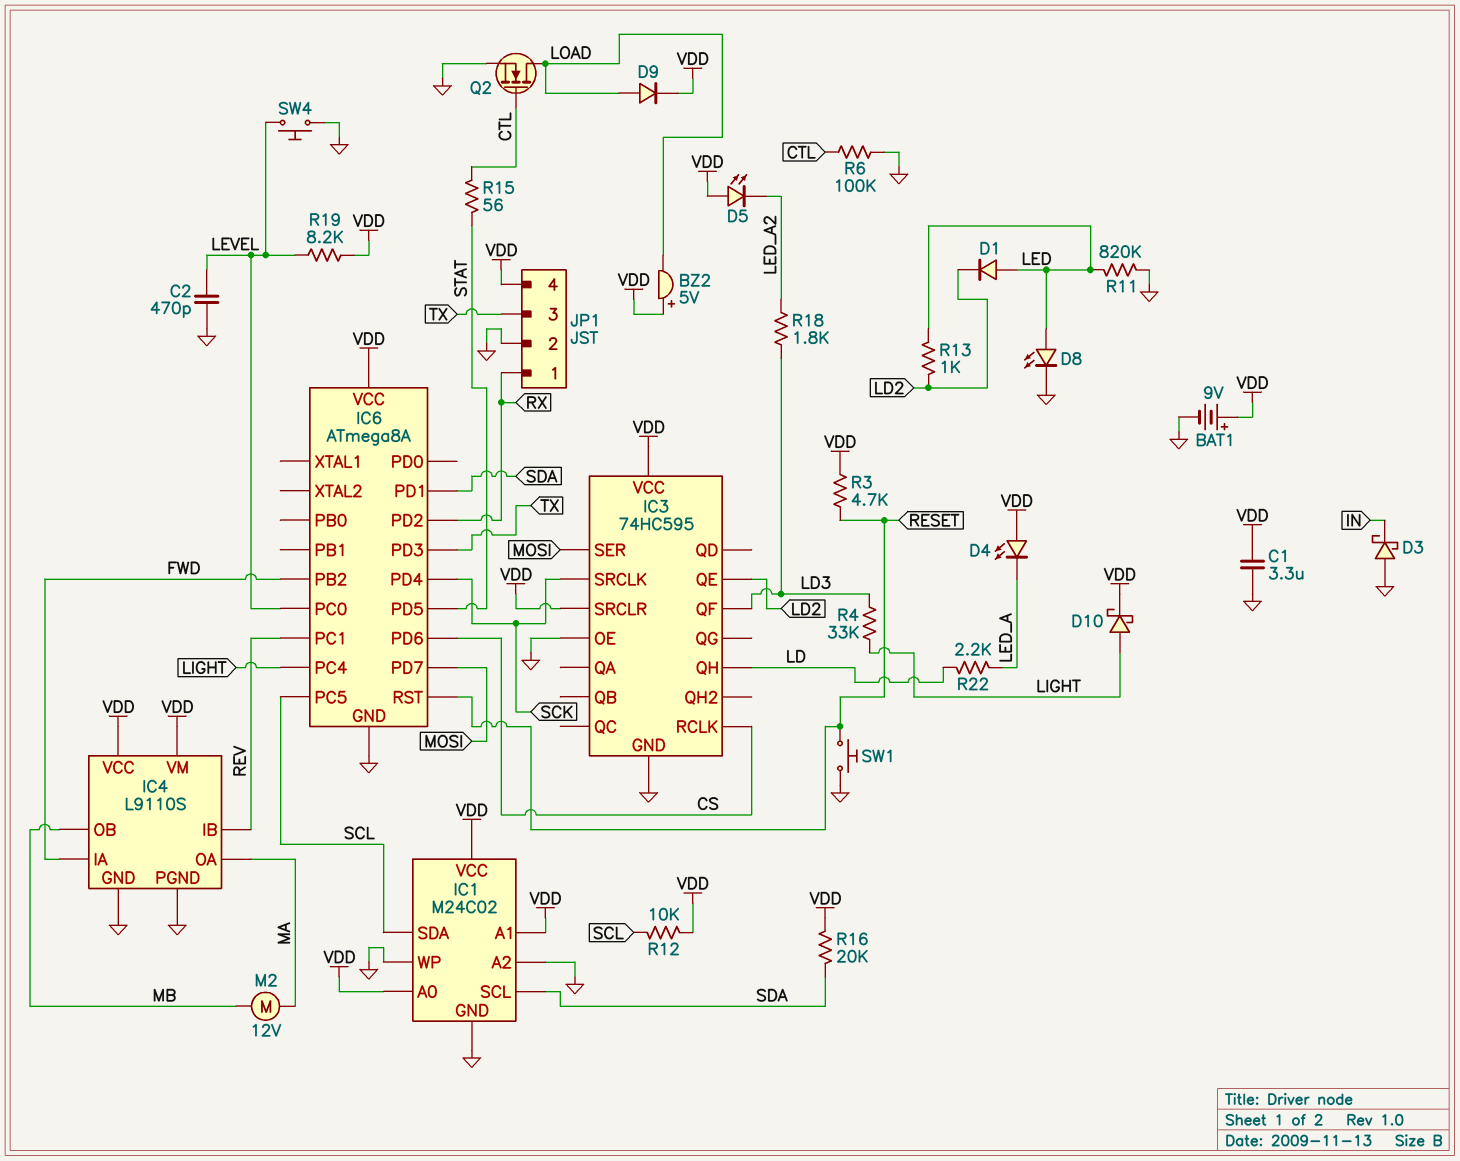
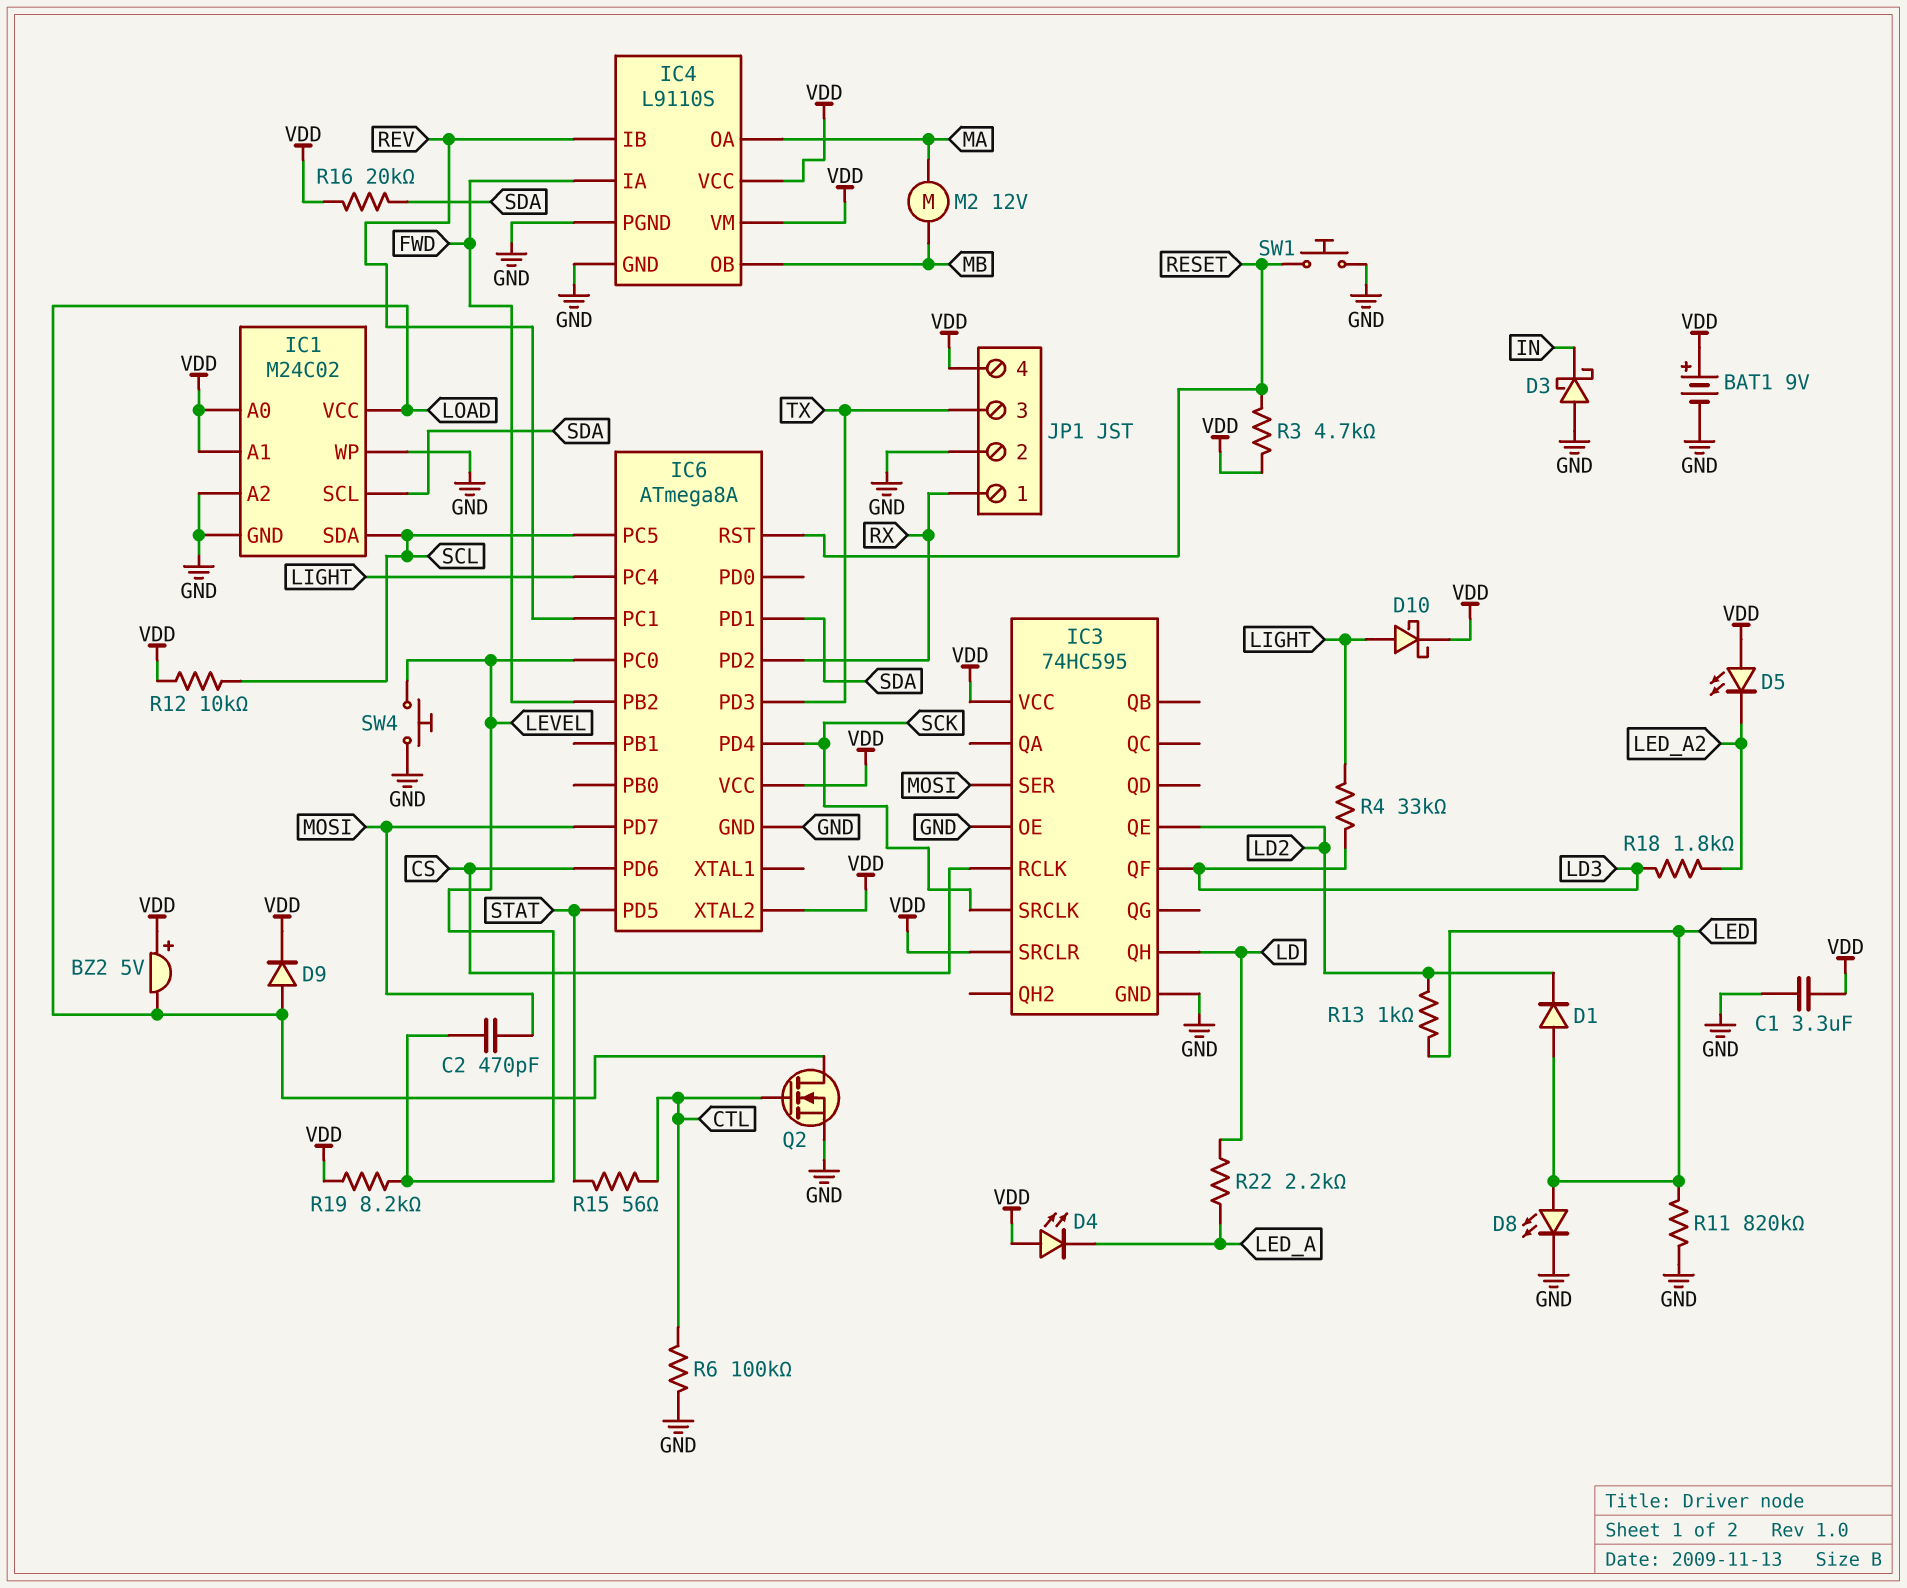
C2: 470pF (GND, LEVEL) -> 470pF (LEVEL, MOSI)
IC1 pin VCC: VDD -> LOAD
IC6 pin XTAL2: none -> VDD

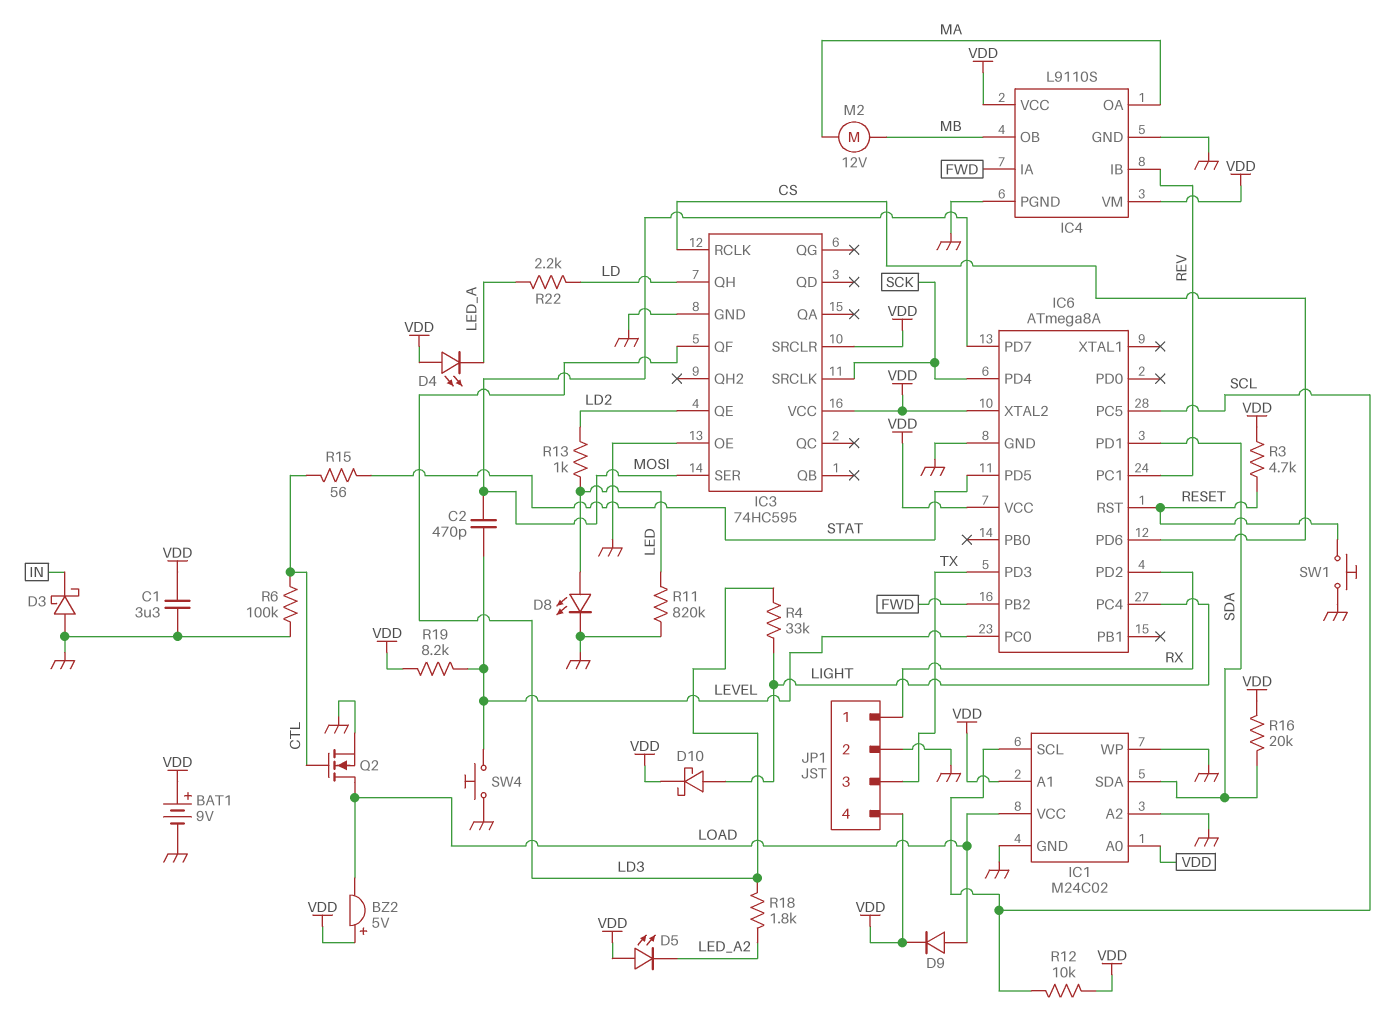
D1: diode (A LED, K LD2) -> none
IC1 pin SCL: SDA -> SCL
IC1 pin SDA: SCL -> SDA

